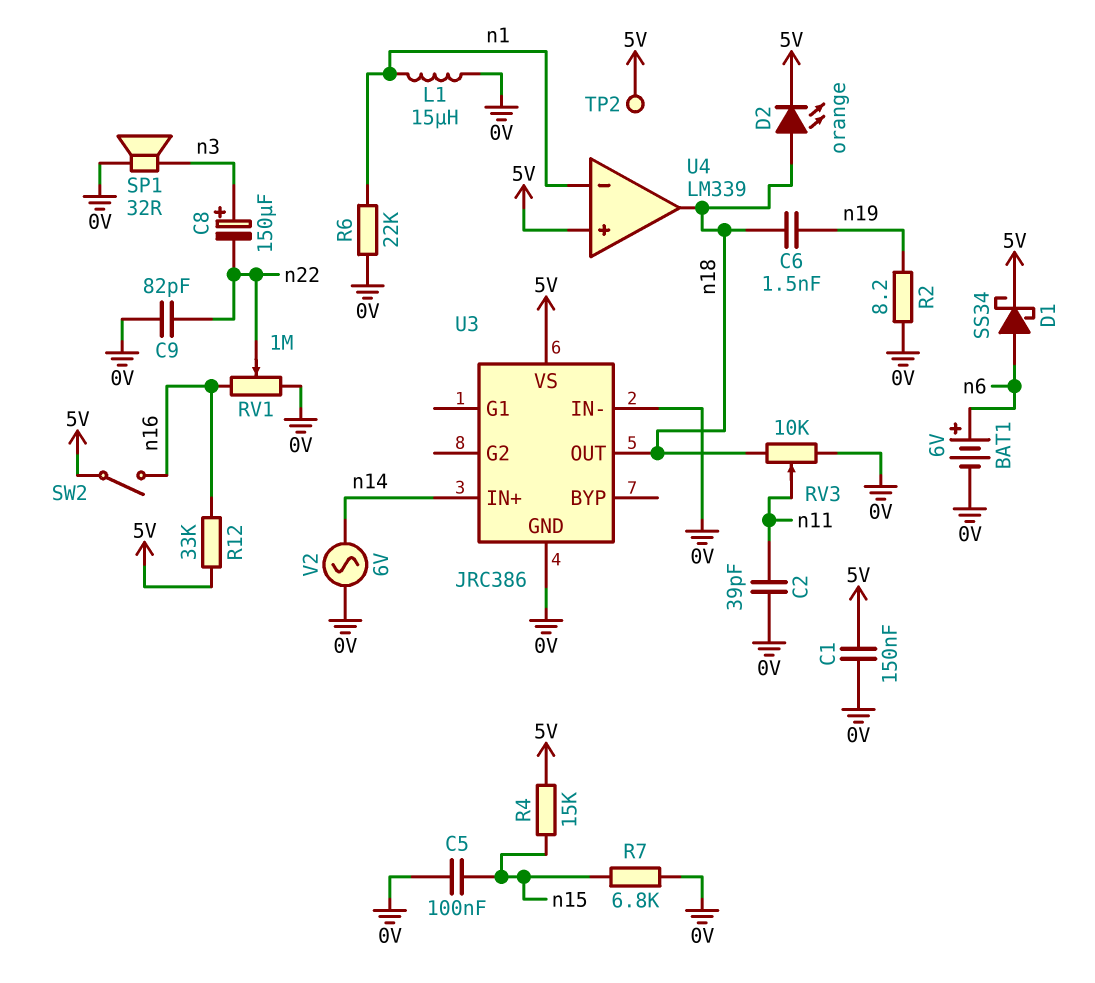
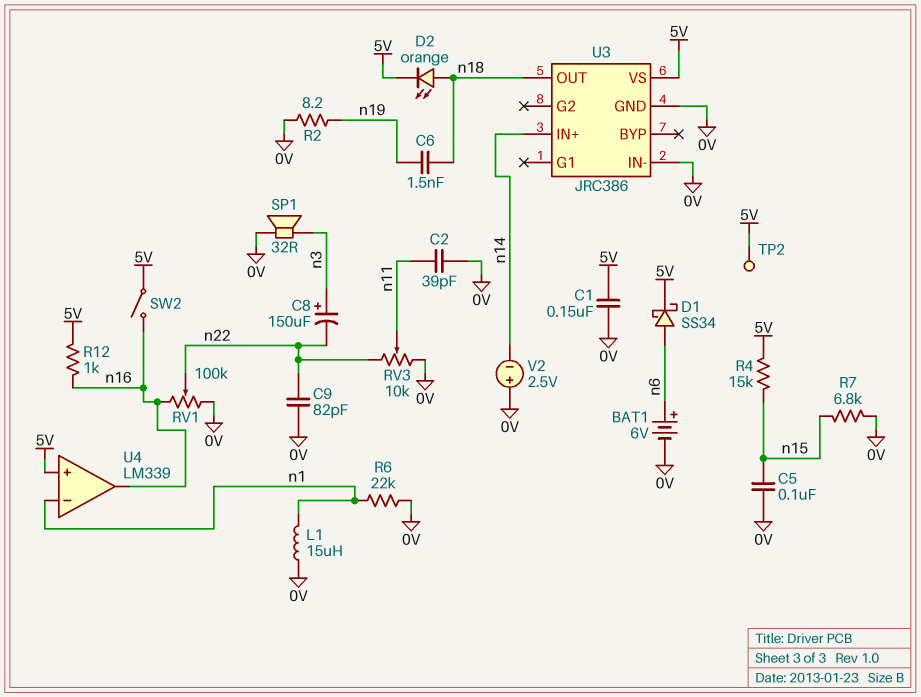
R12: 33k (5V, n16) -> 1k (5V, n16)
RV1: 1M (0V, n16, wiper n22) -> 100k (0V, n16, wiper n22)
RV3: 10k (0V, n18, wiper n11) -> 10k (0V, n22, wiper n11)
U4 pin out: n18 -> n16
V2: AC 6V (0V, n14) -> 2.5V (plus 0V, minus n14)

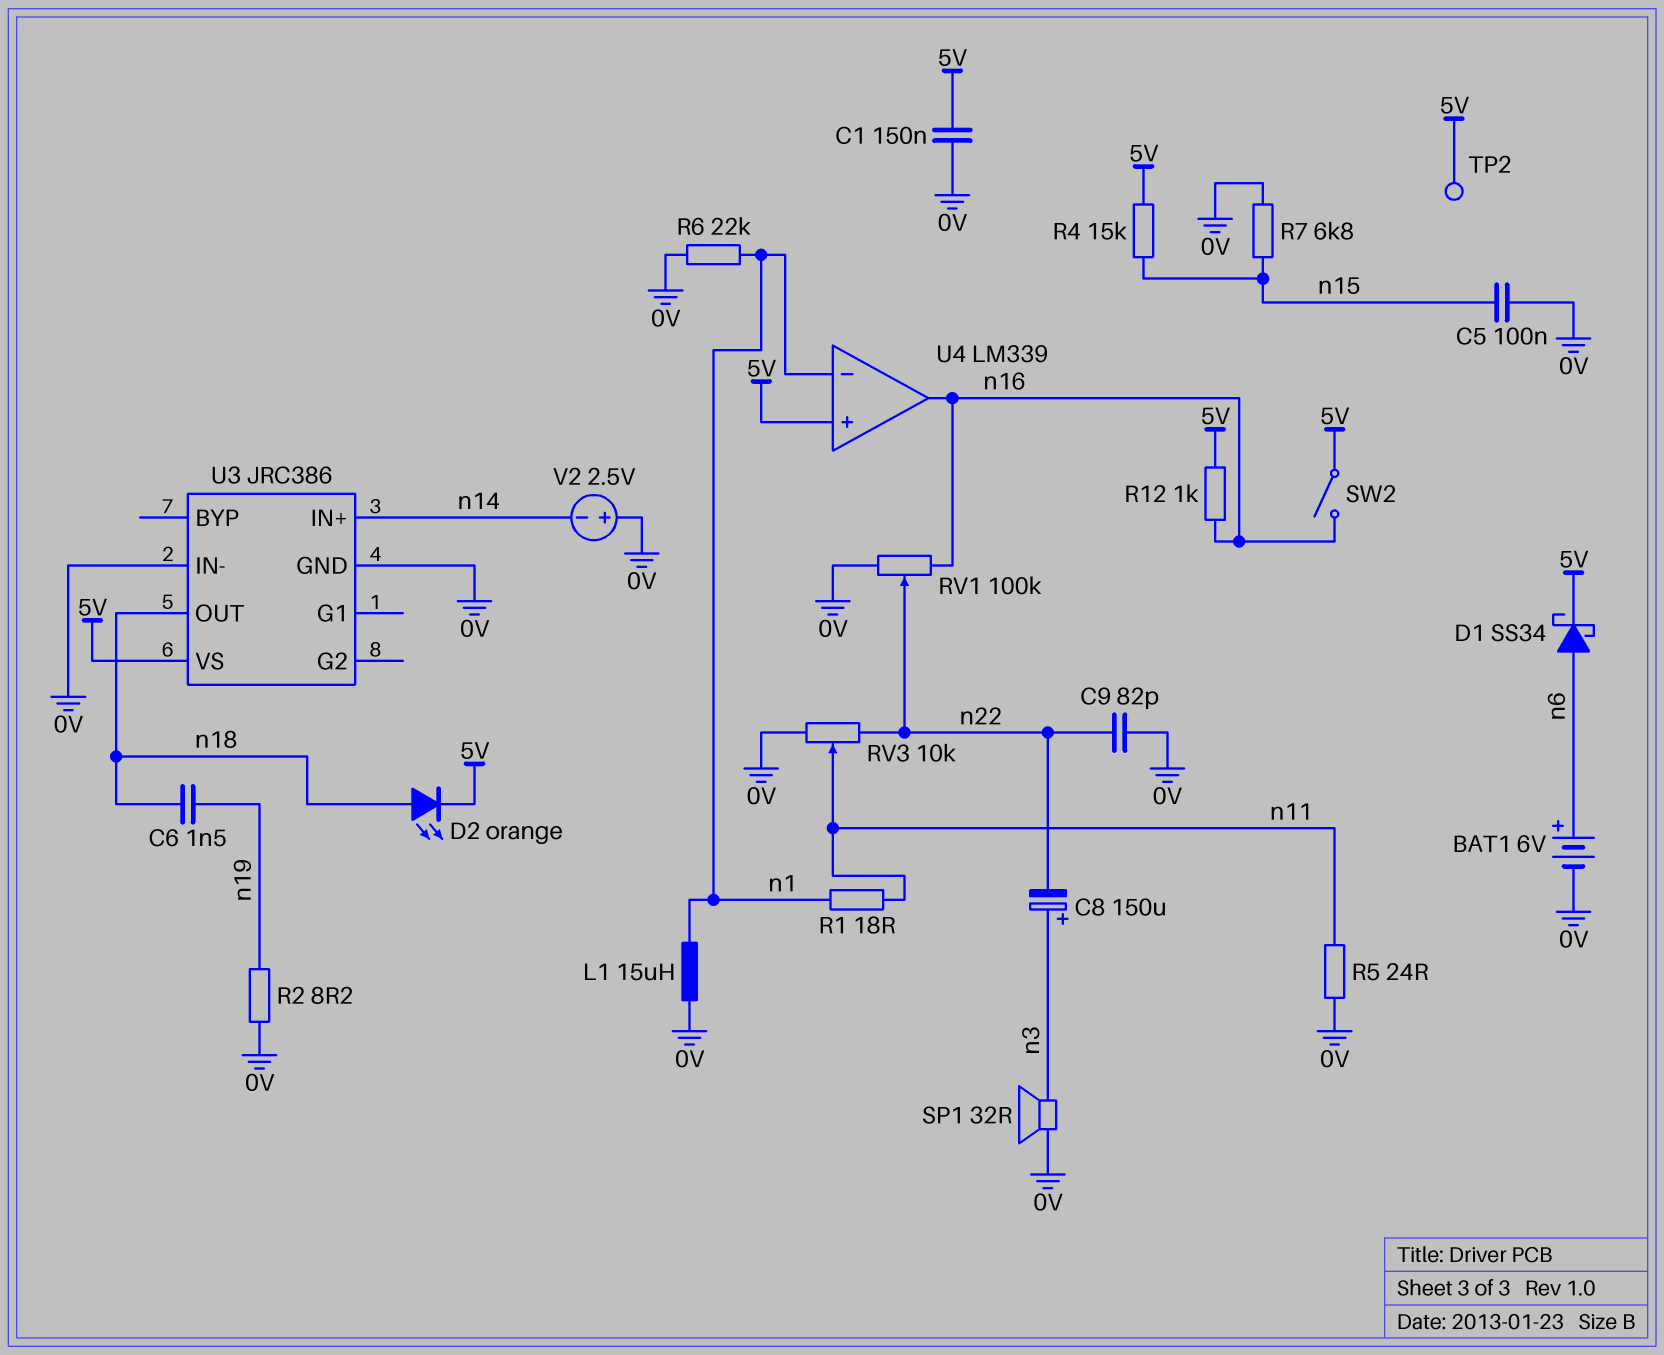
C2: 39pF (0V, n11) -> none
R1: none -> 18 (n1, n11)
R5: none -> 24 (0V, n11)

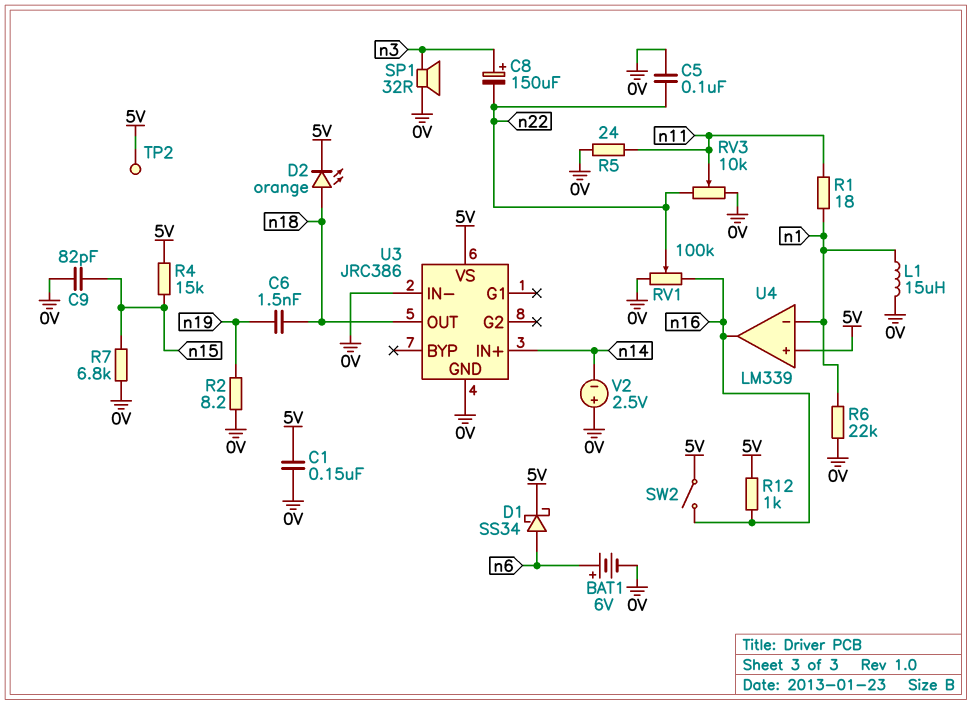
C5: 100nF (0V, n15) -> 100nF (0V, n22)
C9: 82pF (0V, n22) -> 82pF (0V, n15)

